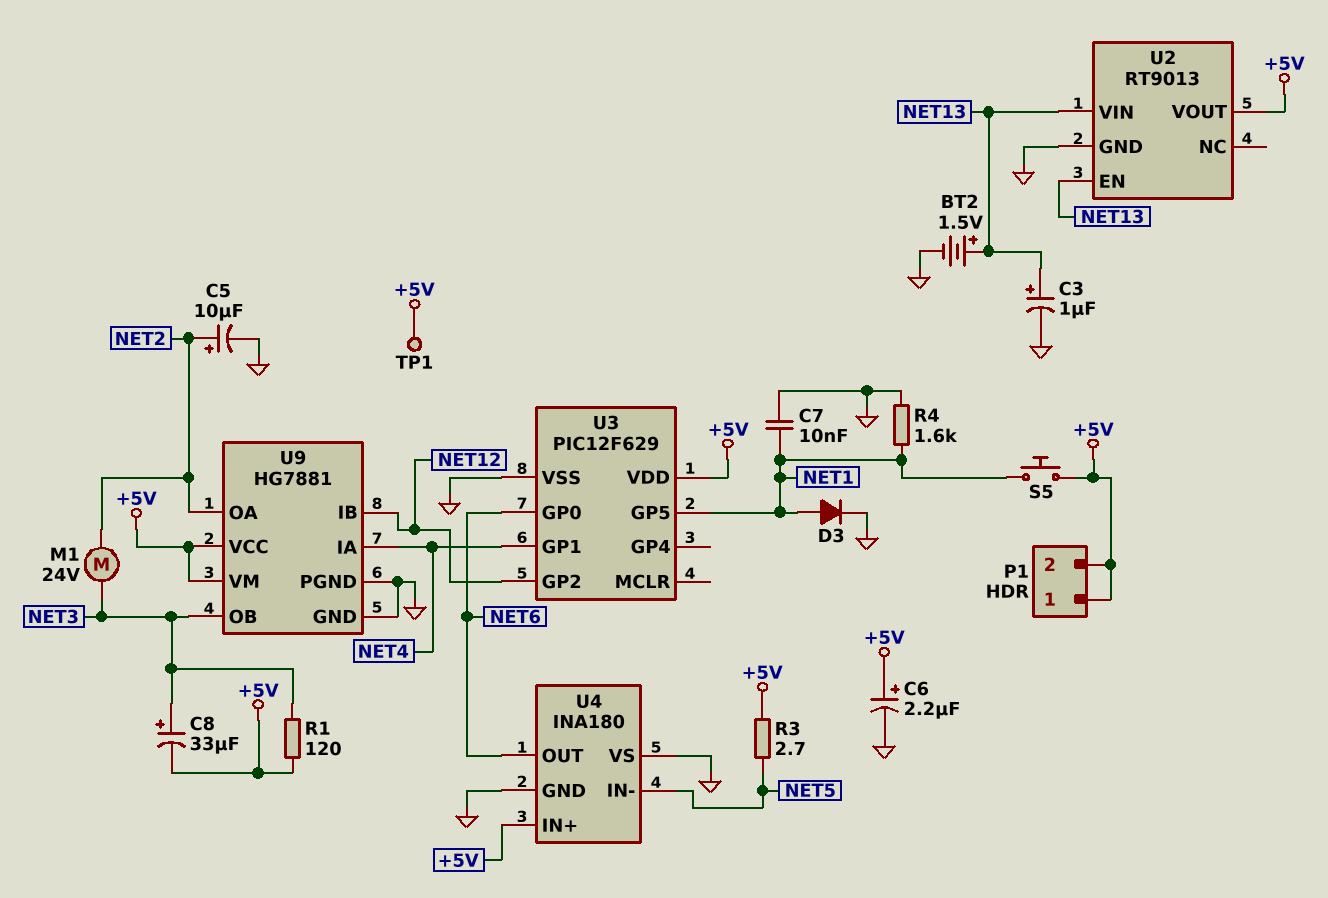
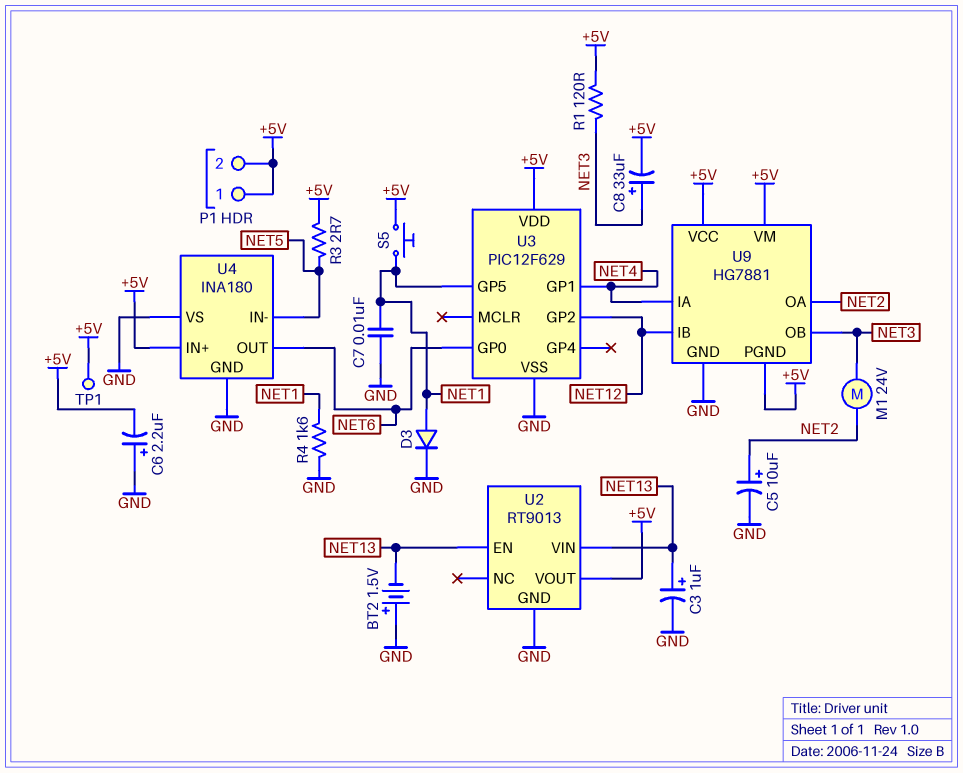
BT2: 1.5V (plus NET13, minus GND) -> 1.5V (plus GND, minus NET13)
C6: 2.2uF (plus +5V, minus GND) -> 2.2uF (plus GND, minus +5V)
U9 pin PGND: GND -> +5V

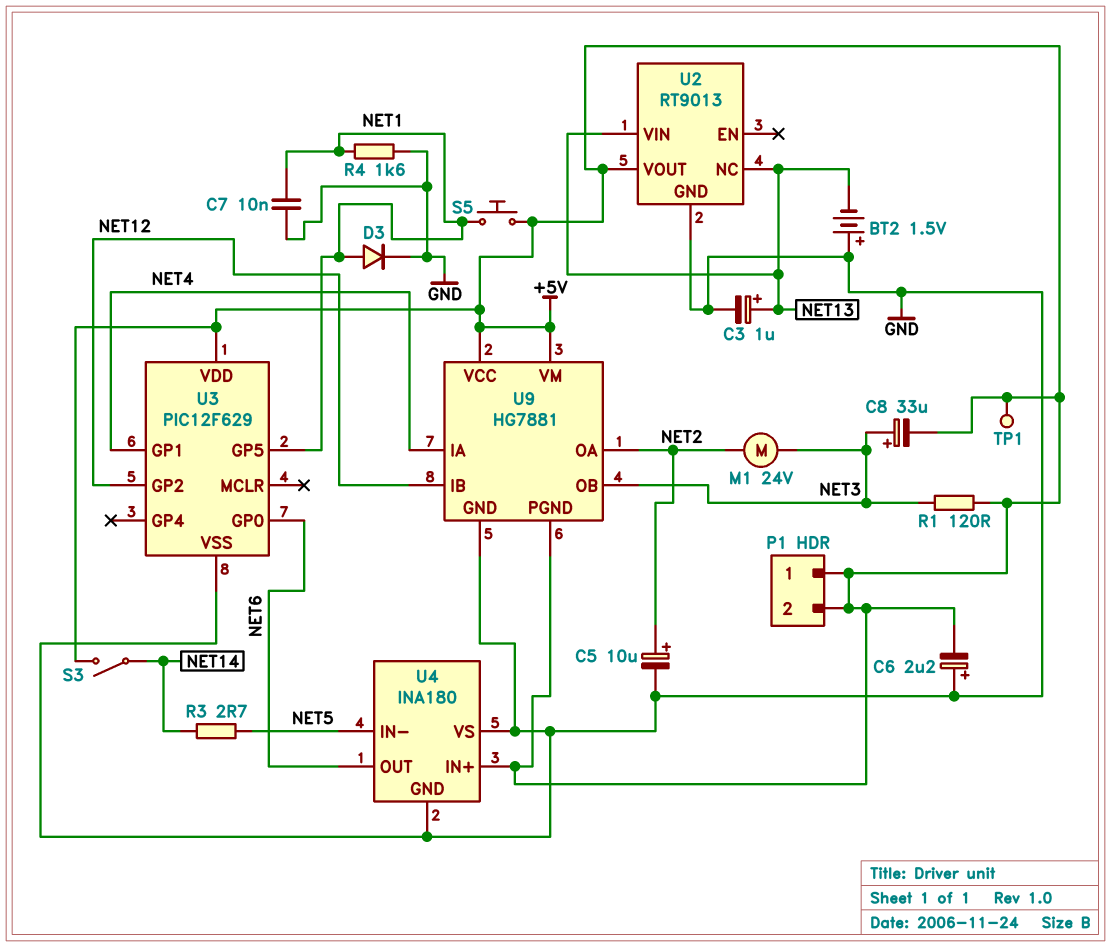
R3: 2.7 (+5V, NET5) -> 2.7 (NET5, NET14)
S3: none -> switch (+5V, NET14)
U2 pin EN: NET13 -> none
U2 pin NC: none -> NET13

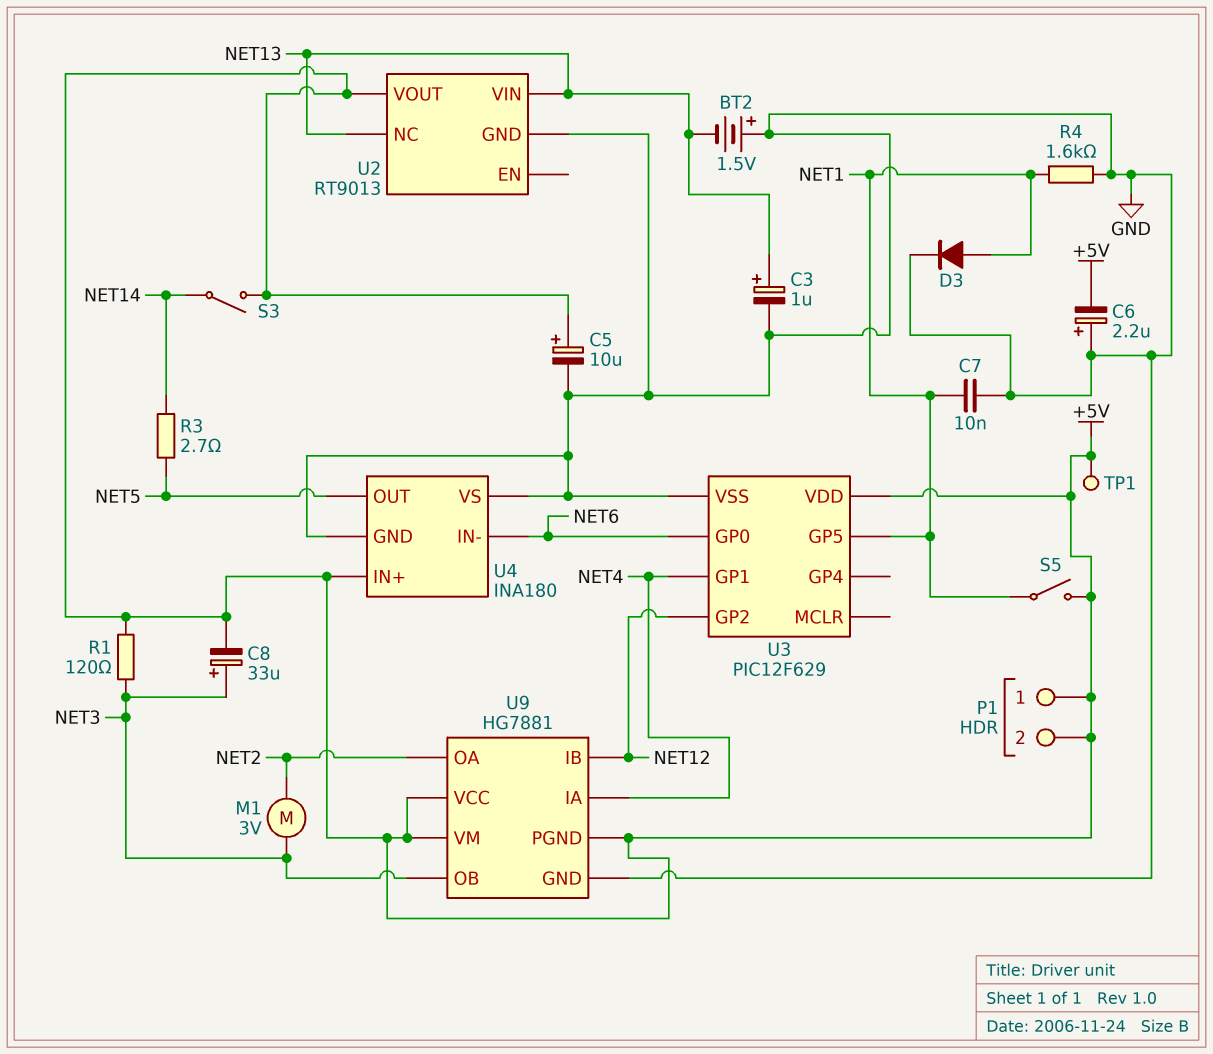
C5: 10uF (plus NET2, minus GND) -> 10uF (plus +5V, minus GND)
M1: motor 24V (NET2, NET3) -> motor 3V (NET2, NET3)
S5: button (+5V, NET1) -> switch (+5V, NET1)
U4 pin IN-: NET5 -> NET6
U4 pin OUT: NET6 -> NET5

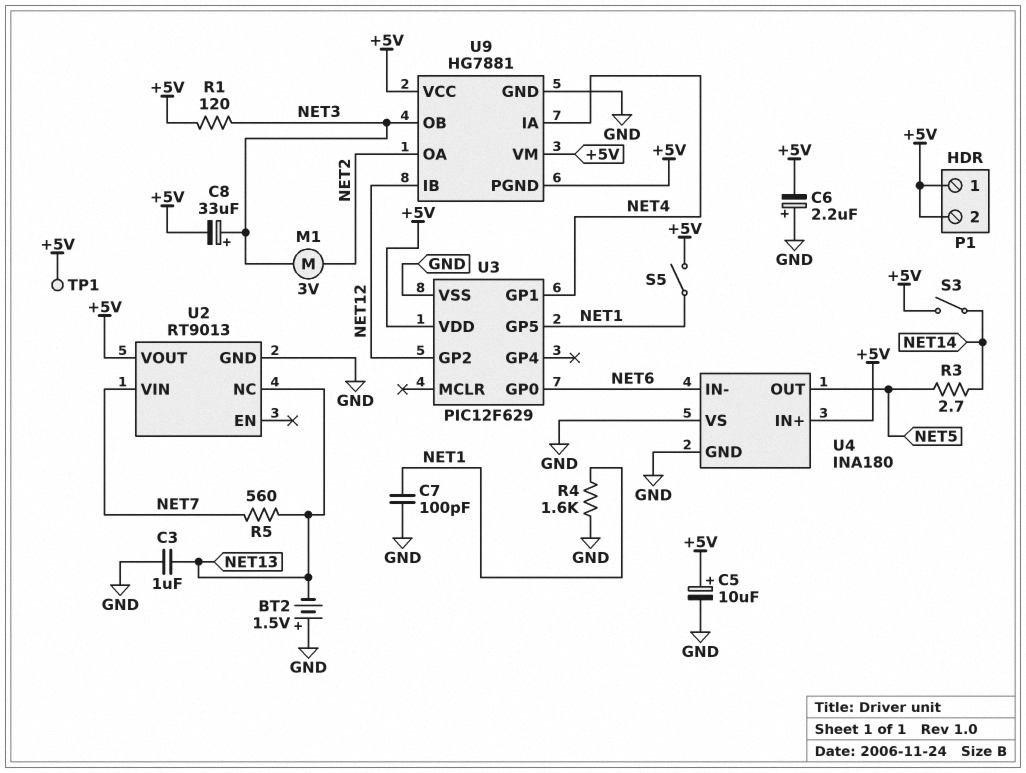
C3: 1uF (plus NET13, minus GND) -> 1uF (GND, NET13)
C7: 10nF (GND, NET1) -> 100pF (GND, NET1)
D3: diode (A NET1, K GND) -> none
R5: none -> 560 (NET7, NET13)
U2 pin VIN: NET13 -> NET7

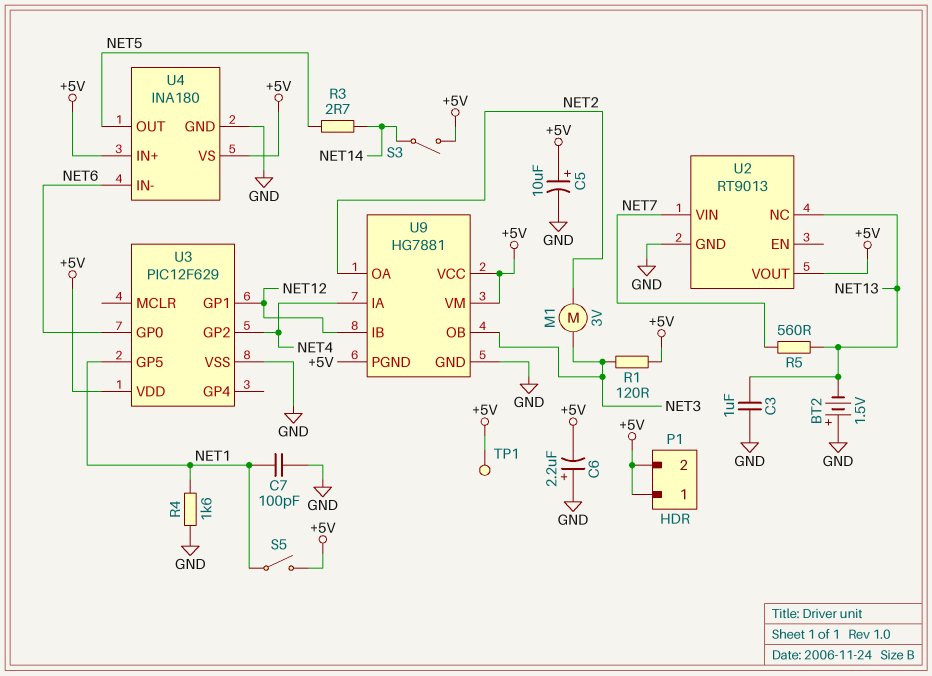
C8: 33uF (plus NET3, minus +5V) -> none
U3 pin GP1: NET4 -> NET12
U3 pin GP2: NET12 -> NET4
U4 pin VS: GND -> +5V

